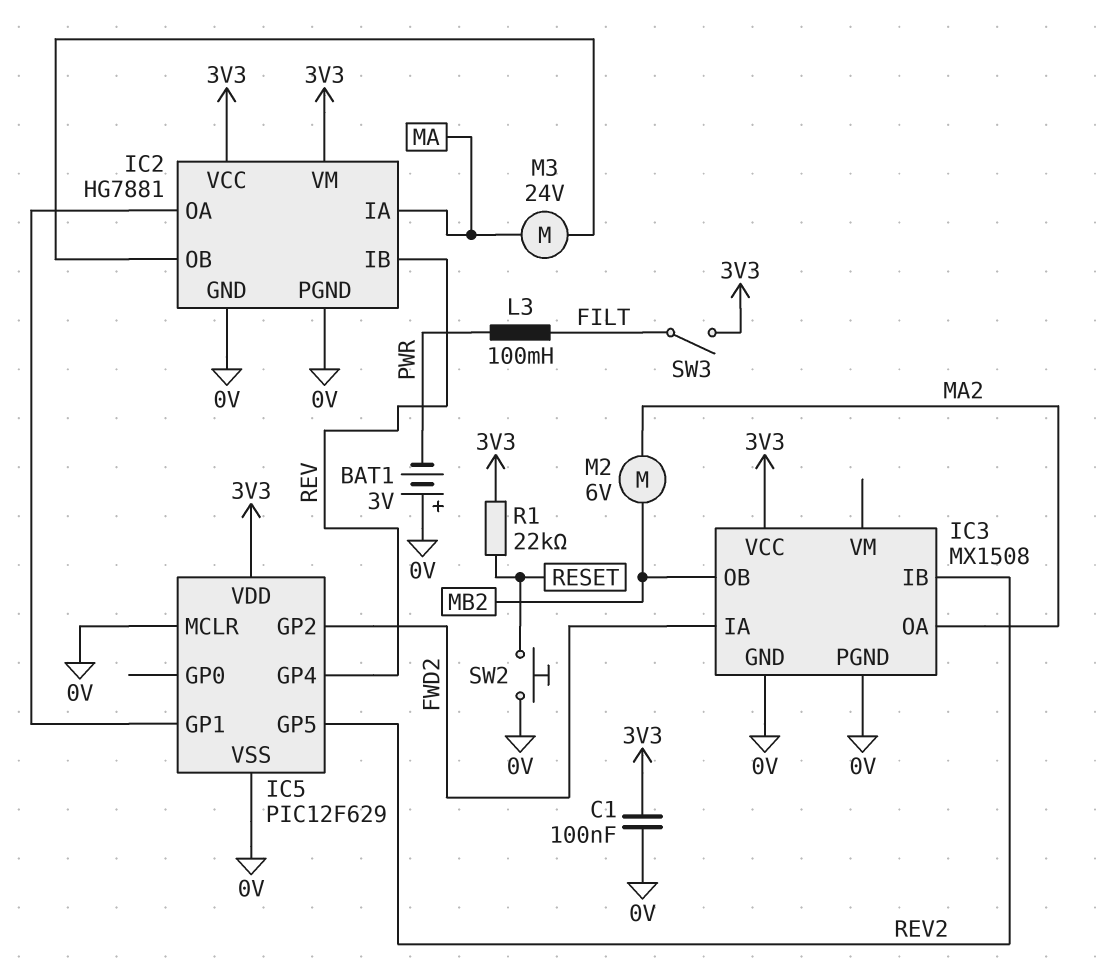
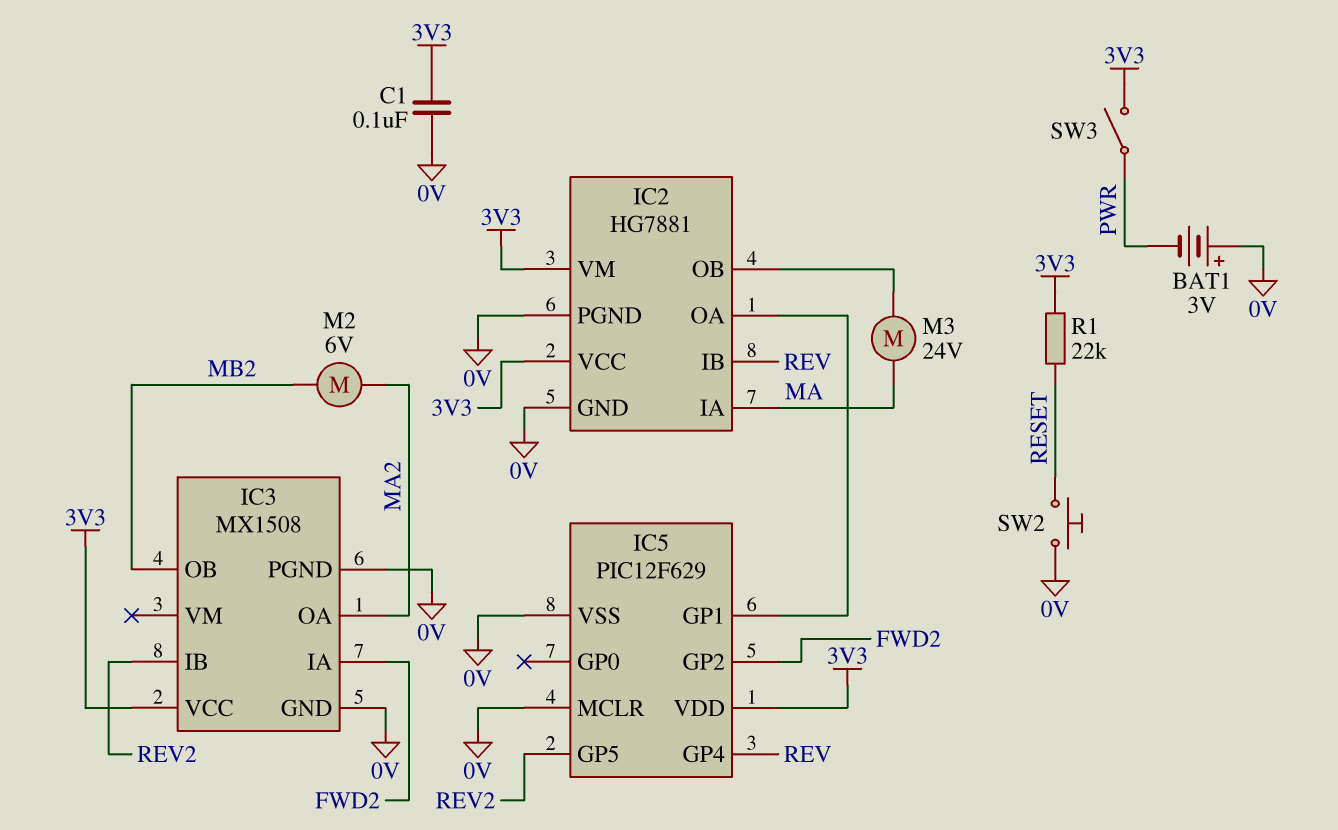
L3: 100mH (FILT, PWR) -> none
SW3: switch (3V3, FILT) -> switch (3V3, PWR)

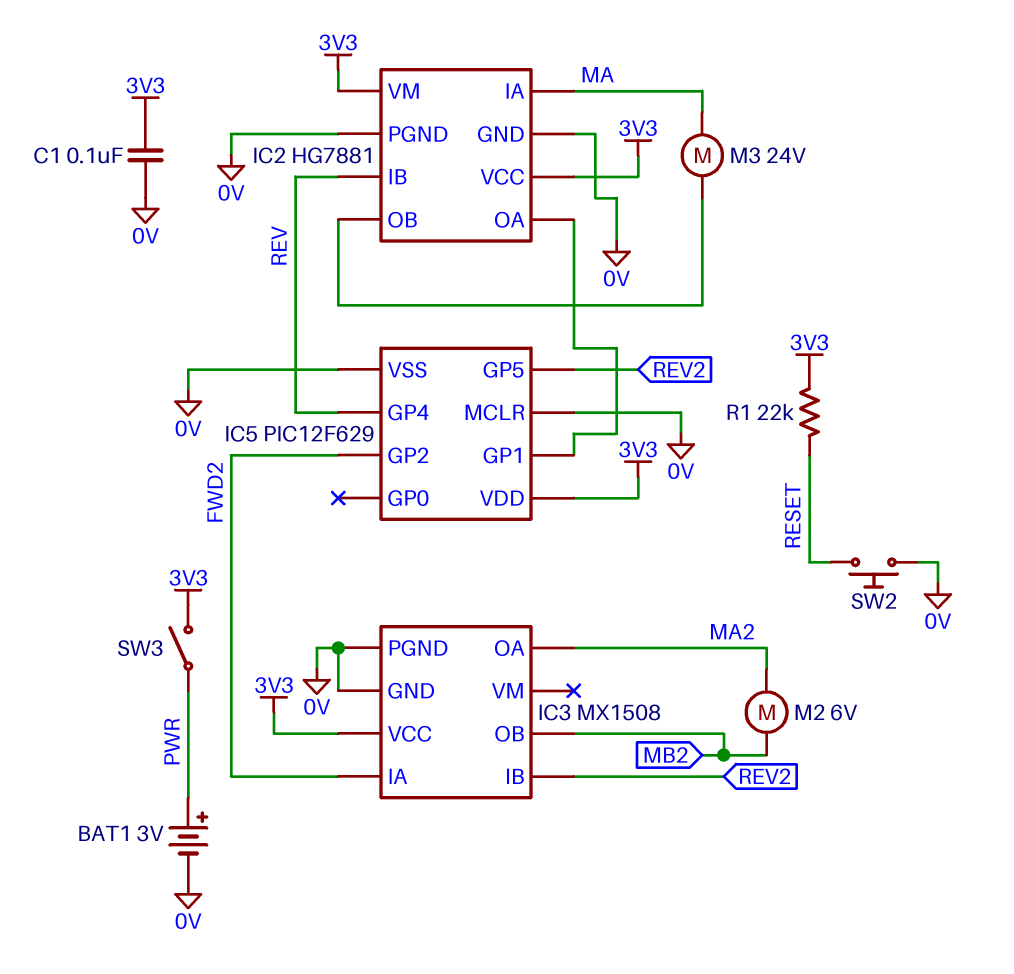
BAT1: 3V (plus 0V, minus PWR) -> 3V (plus PWR, minus 0V)

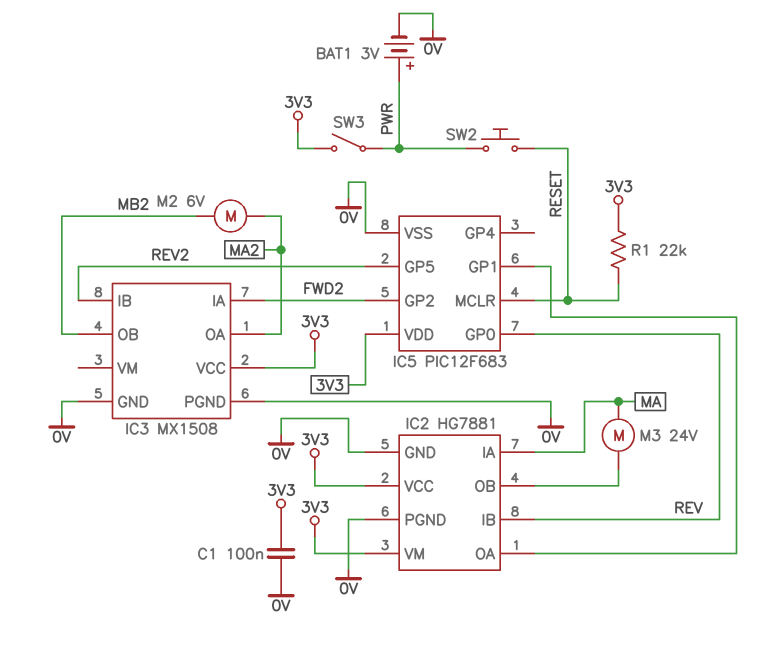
IC5: PIC12F629 -> PIC12F683
IC5 pin GP0: none -> REV
IC5 pin GP4: REV -> none
IC5 pin MCLR: 0V -> RESET
SW2: button (0V, RESET) -> button (PWR, RESET)

